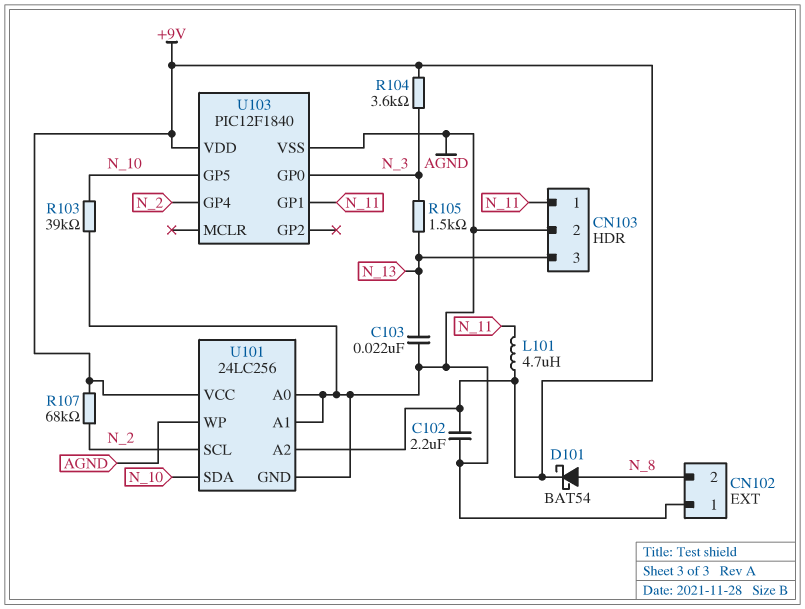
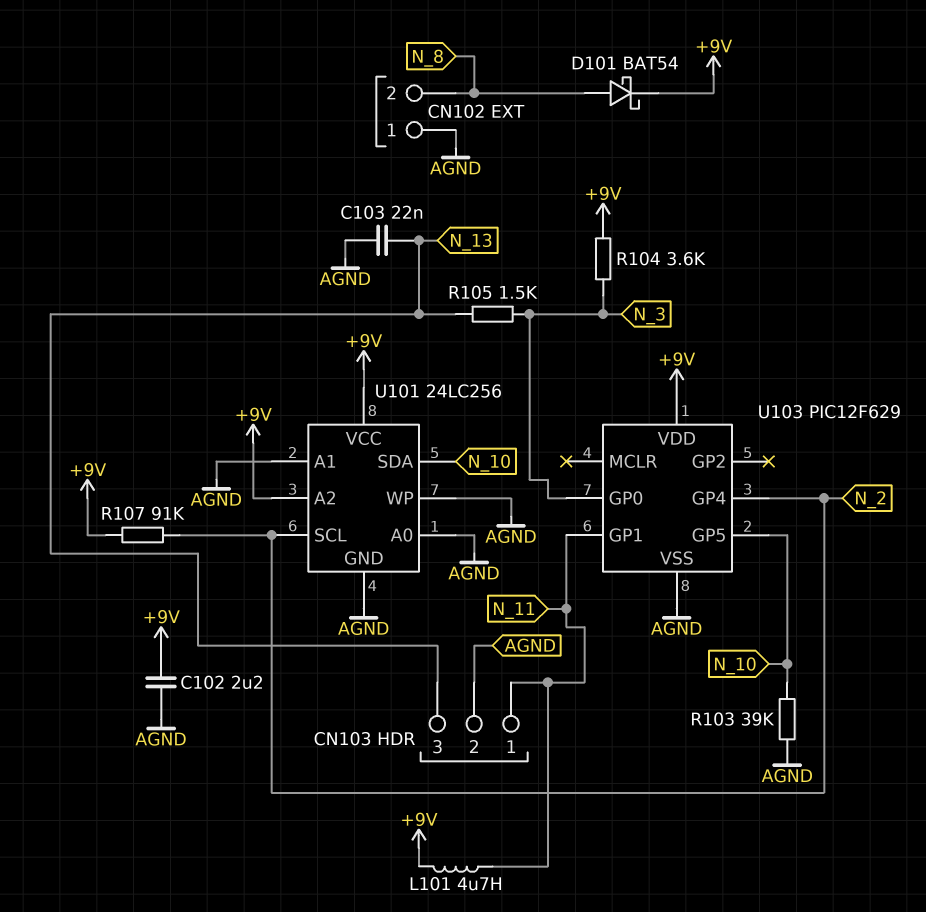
R107: 68k (+9V, N_2) -> 91k (+9V, N_2)
U103: PIC12F1840 -> PIC12F629

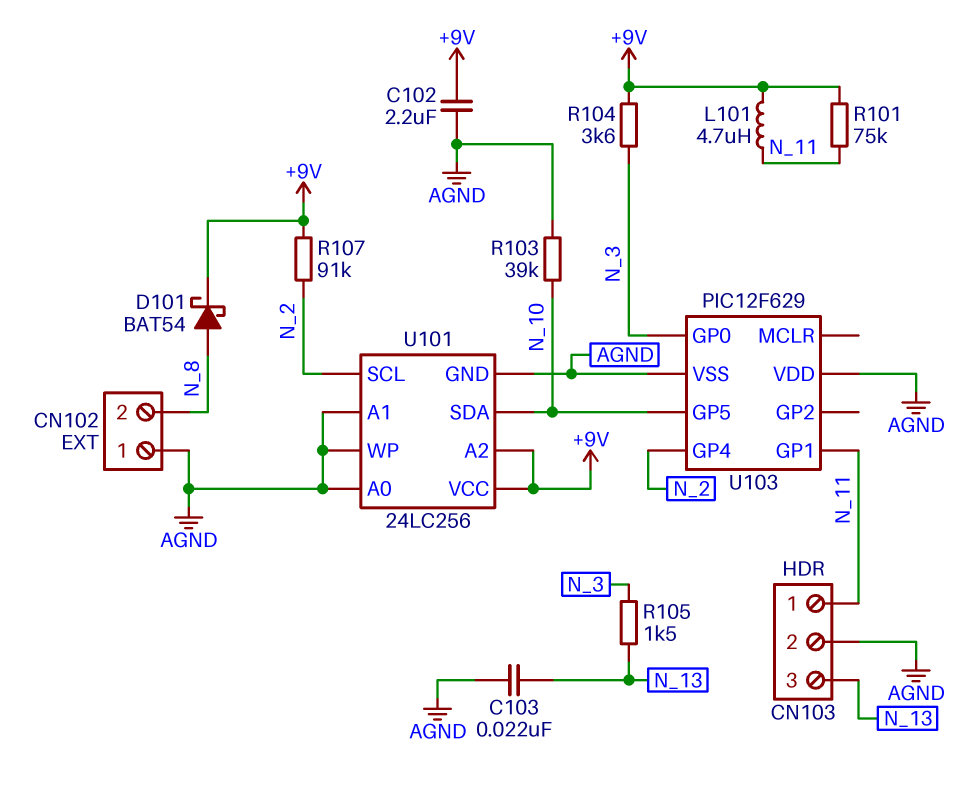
R101: none -> 75k (+9V, N_11)
U103 pin VDD: +9V -> AGND

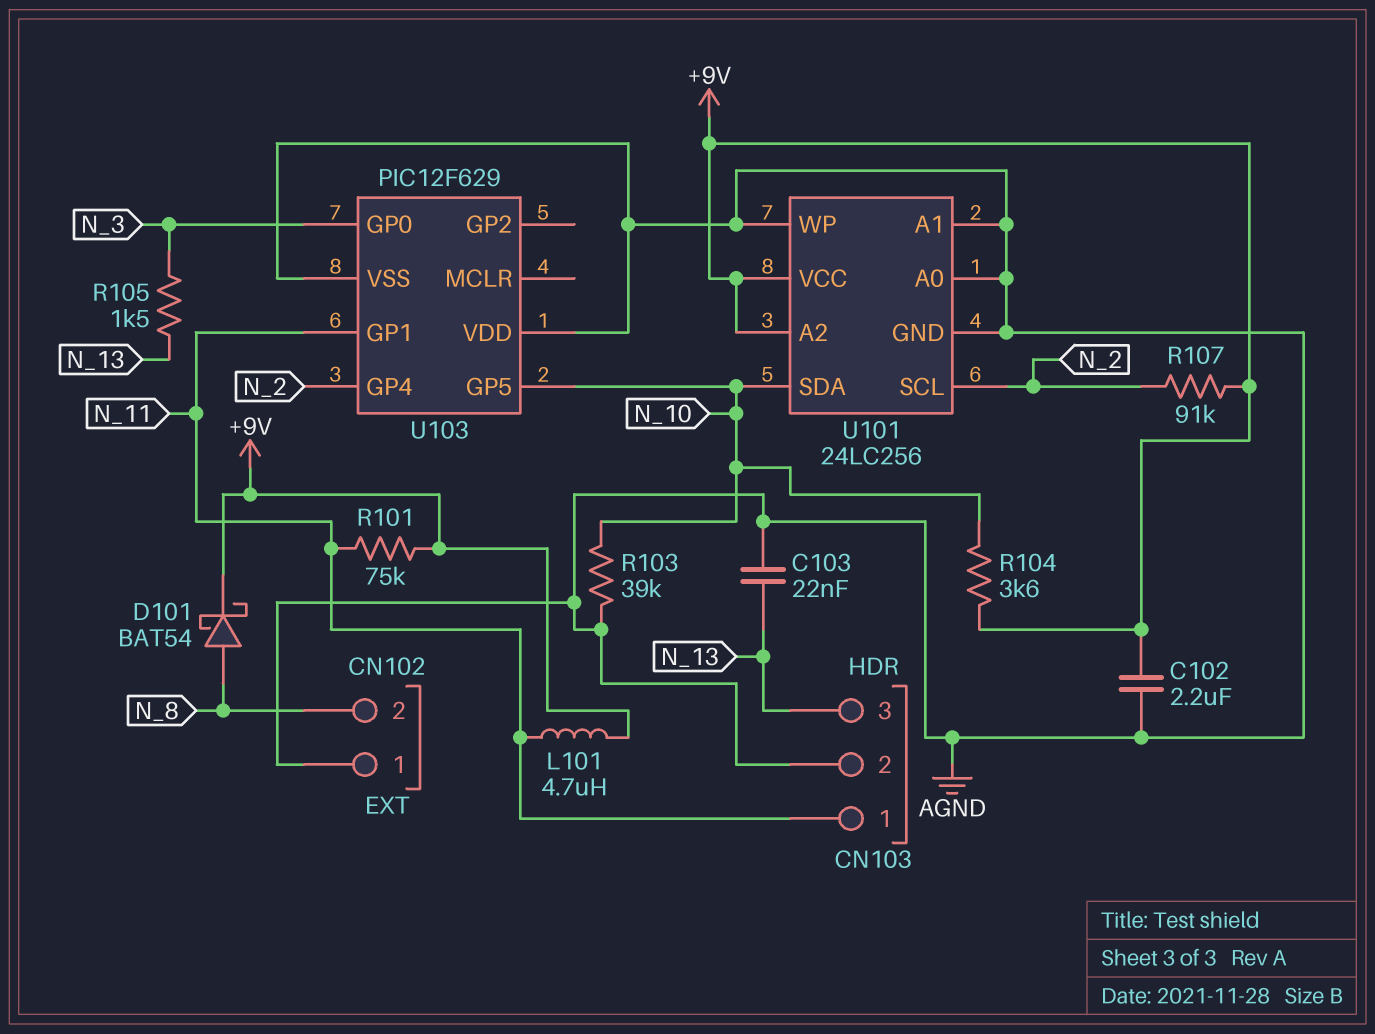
R104: 3.6k (+9V, N_3) -> 3.6k (+9V, N_10)

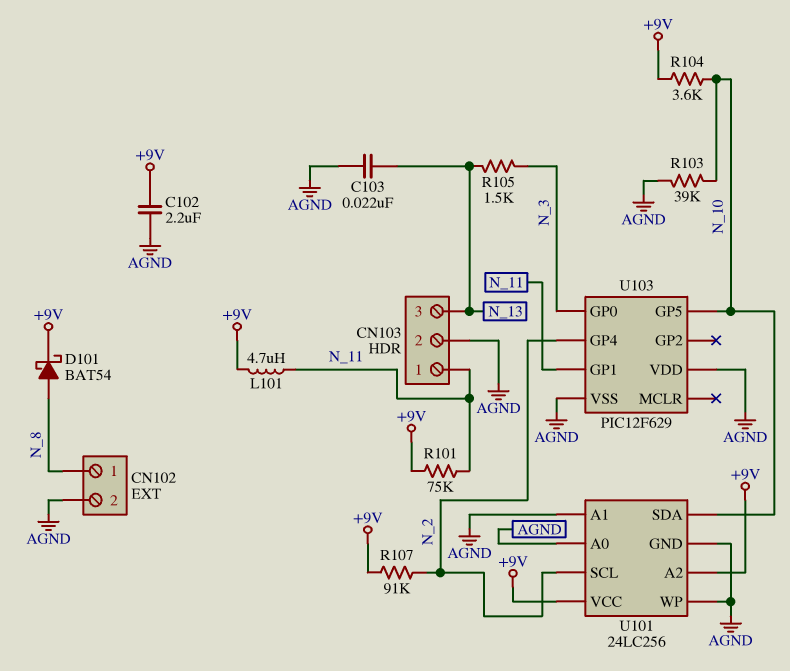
CN102 pin 1: AGND -> N_8
CN102 pin 2: N_8 -> AGND

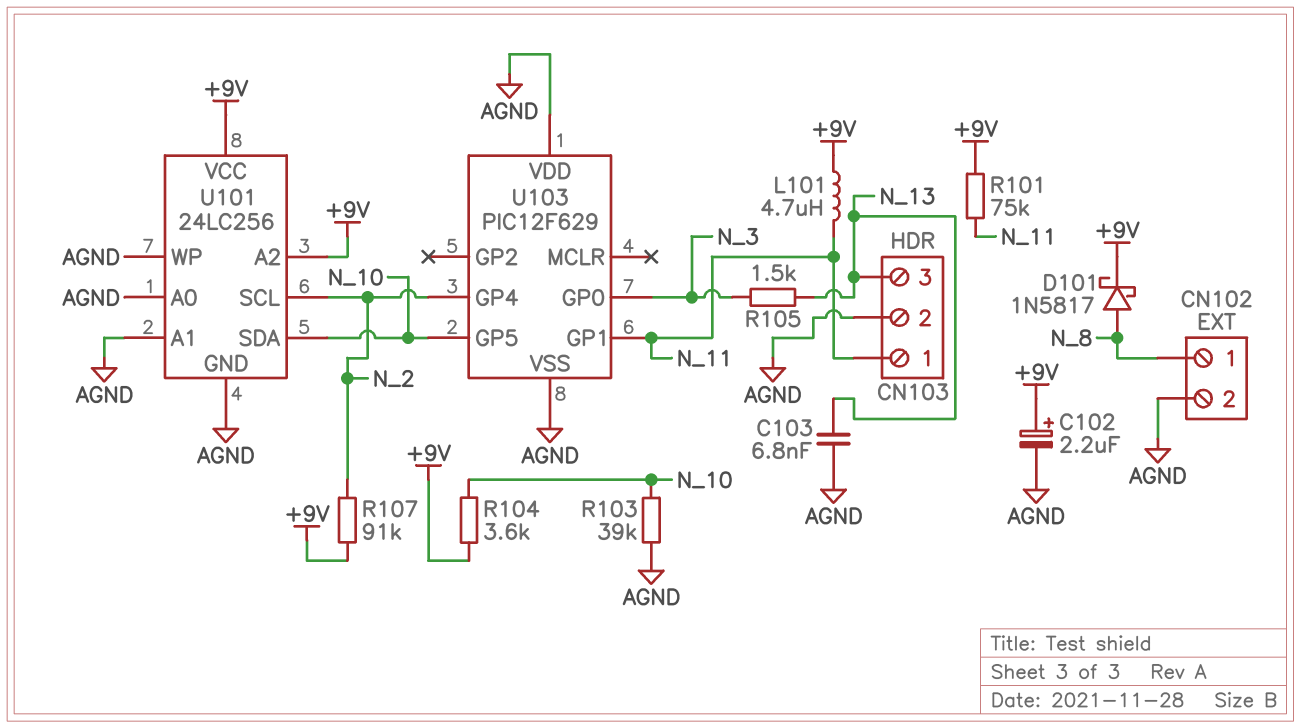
C102: 2.2uF (+9V, AGND) -> 2.2uF (plus +9V, minus AGND)
C103: 22nF (AGND, N_13) -> 6.8nF (AGND, N_13)
D101: schottky BAT54 (A N_8, K +9V) -> schottky 1N5817 (A N_8, K +9V)

